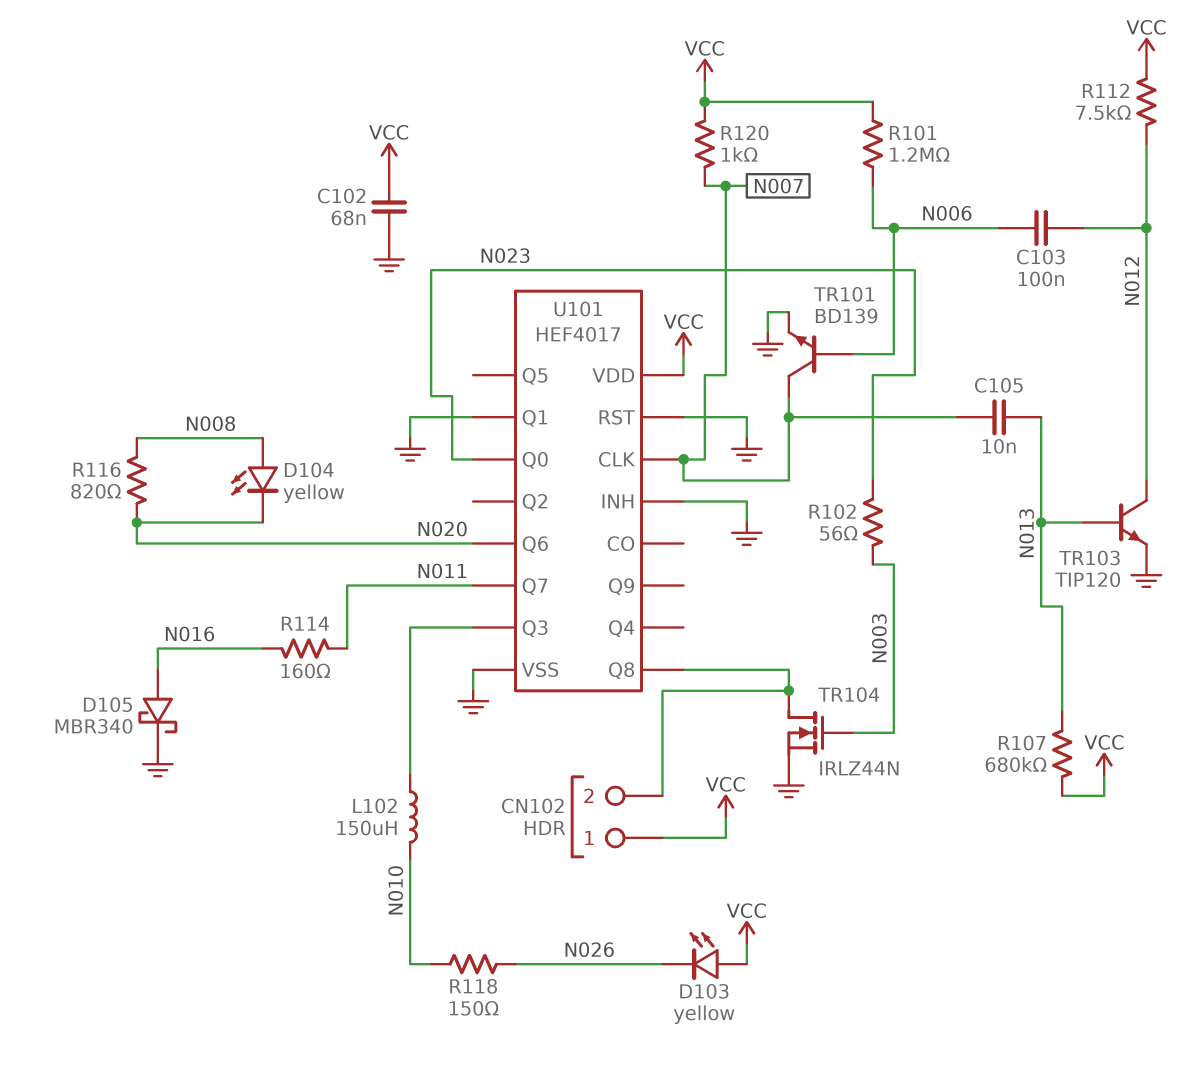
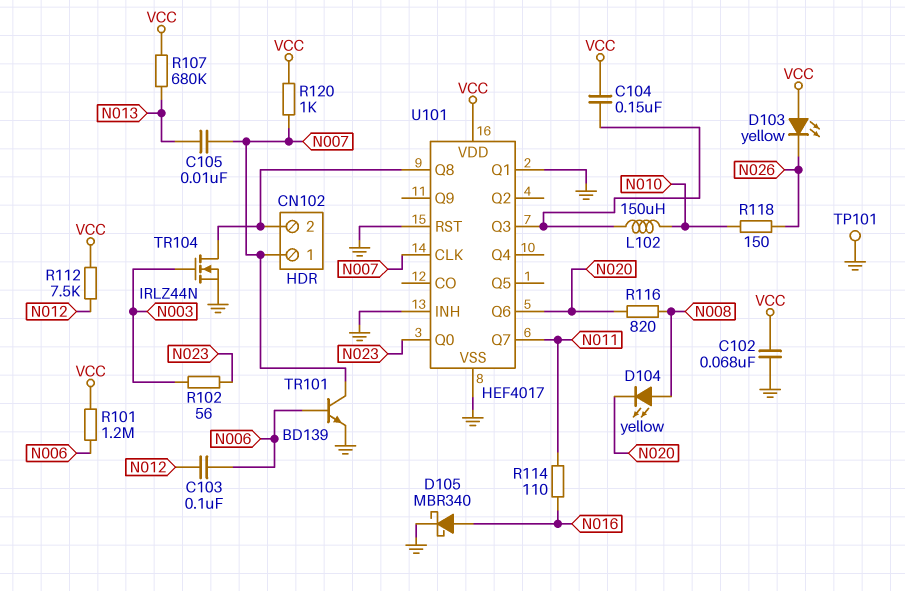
C104: none -> 150nF (U101/Q3, VCC)
CN102 pin 1: VCC -> N007
R114: 160 (N011, N016) -> 110 (N011, N016)
TP101: none -> test point (GND)
TR103: NPN TIP120 (B N013, C N012, E GND) -> none

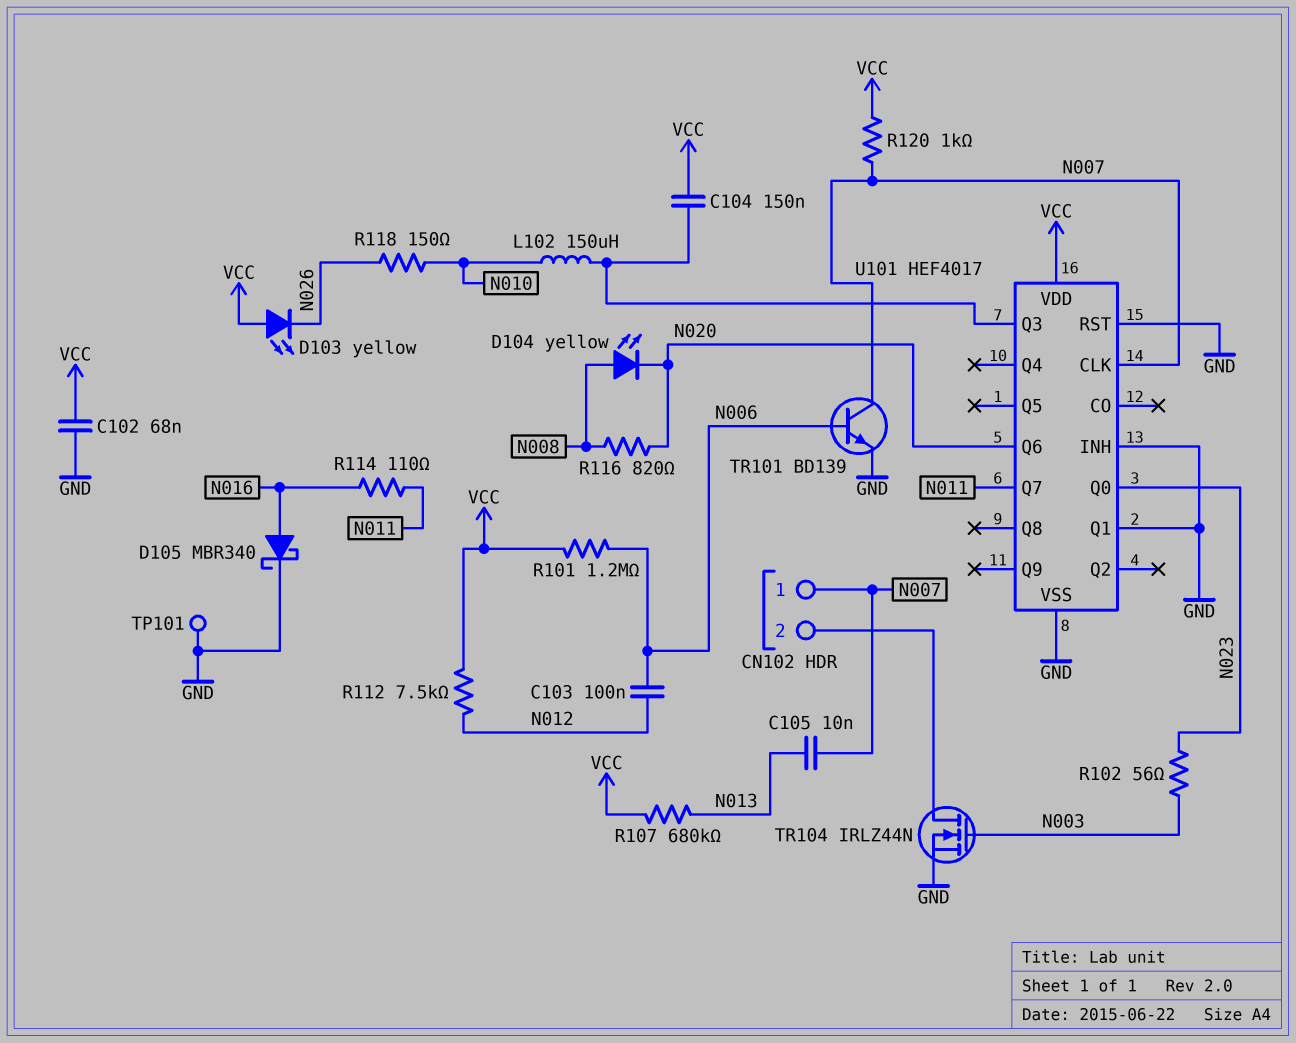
U101 pin Q8: CN102/2 -> none

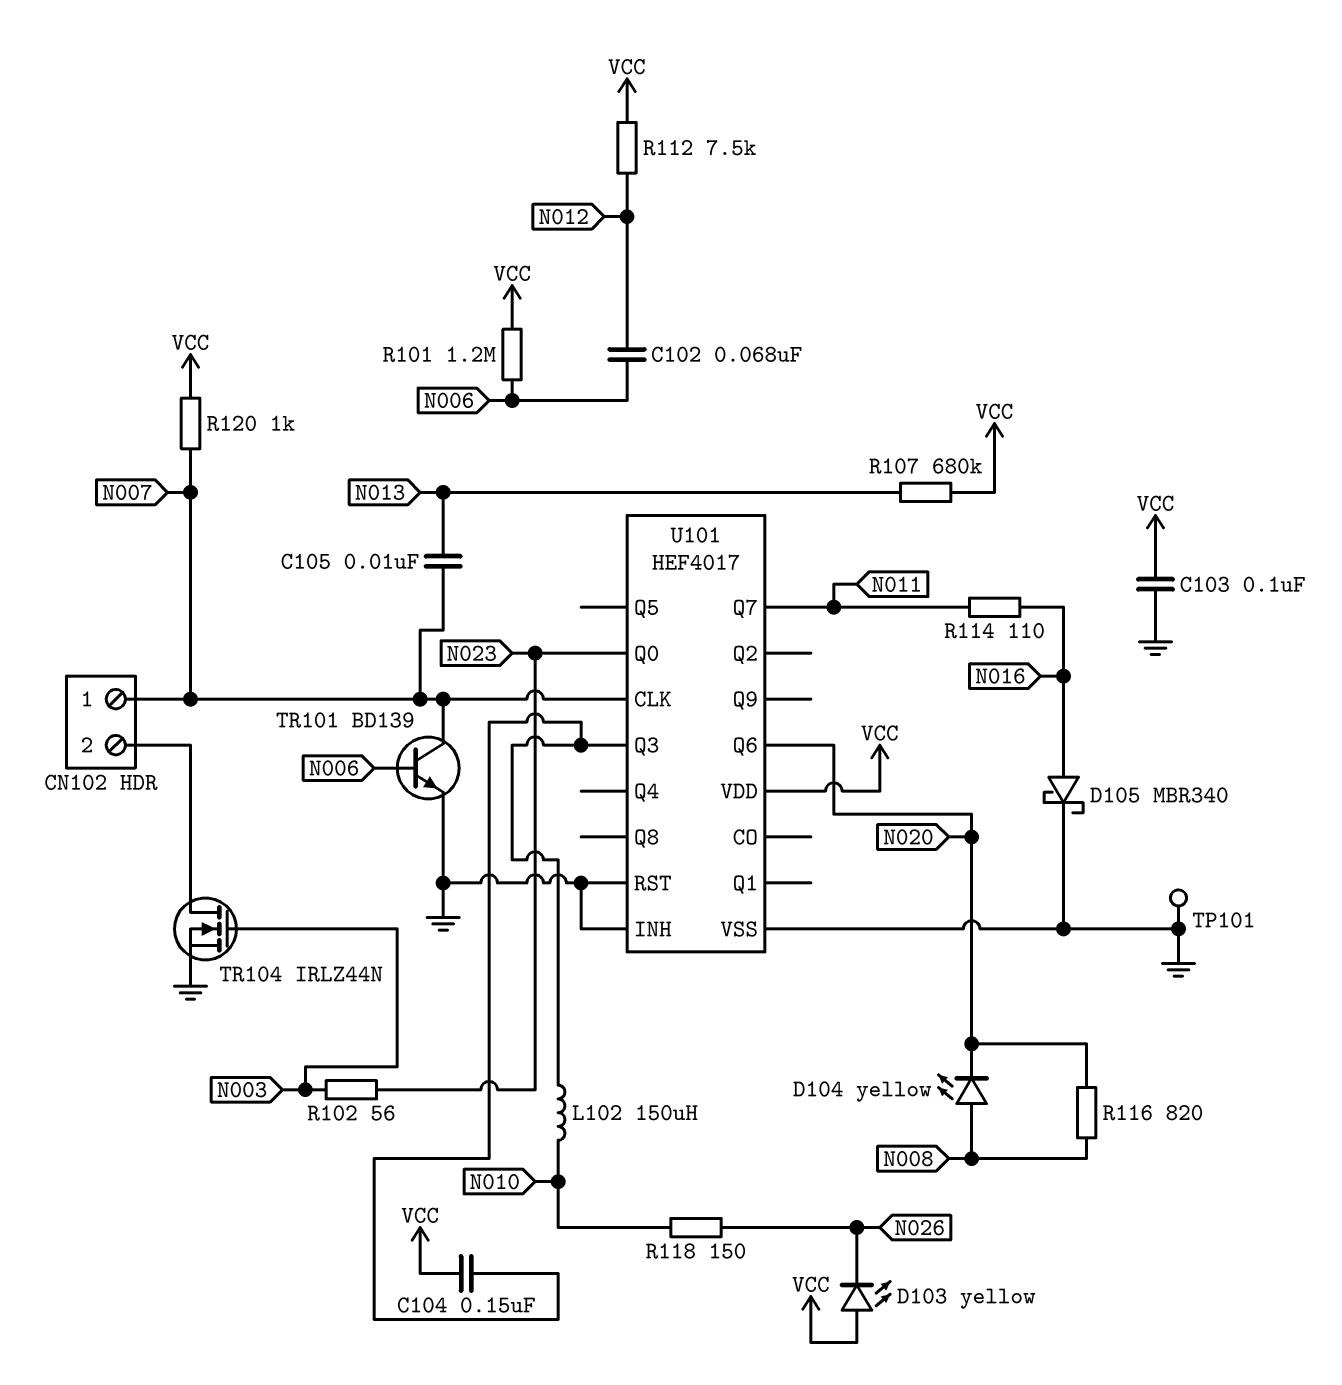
C102: 68nF (GND, VCC) -> 68nF (N006, N012)
C103: 100nF (N006, N012) -> 100nF (GND, VCC)
U101 pin Q1: GND -> none

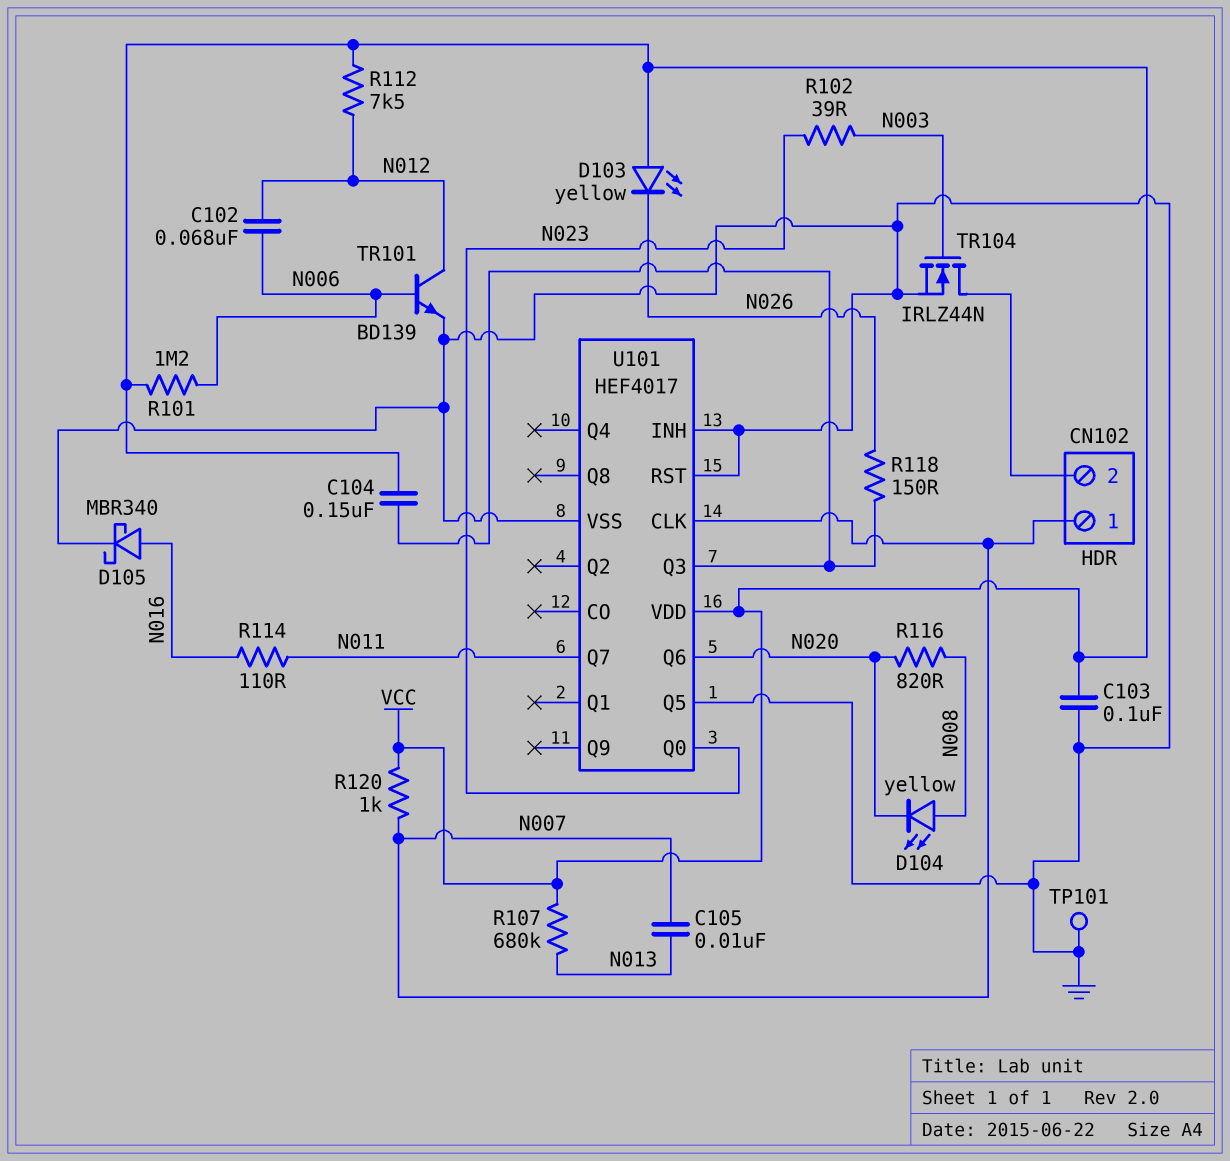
L102: 150uH (N010, U101/Q3) -> none
R102: 56 (N003, N023) -> 39 (N003, N023)
R118: 150 (N010, N026) -> 150 (N026, U101/Q3)
TR101: NPN BD139 (B N006, C N007, E GND) -> NPN BD139 (B N006, C N012, E GND)
U101 pin Q5: none -> GND

